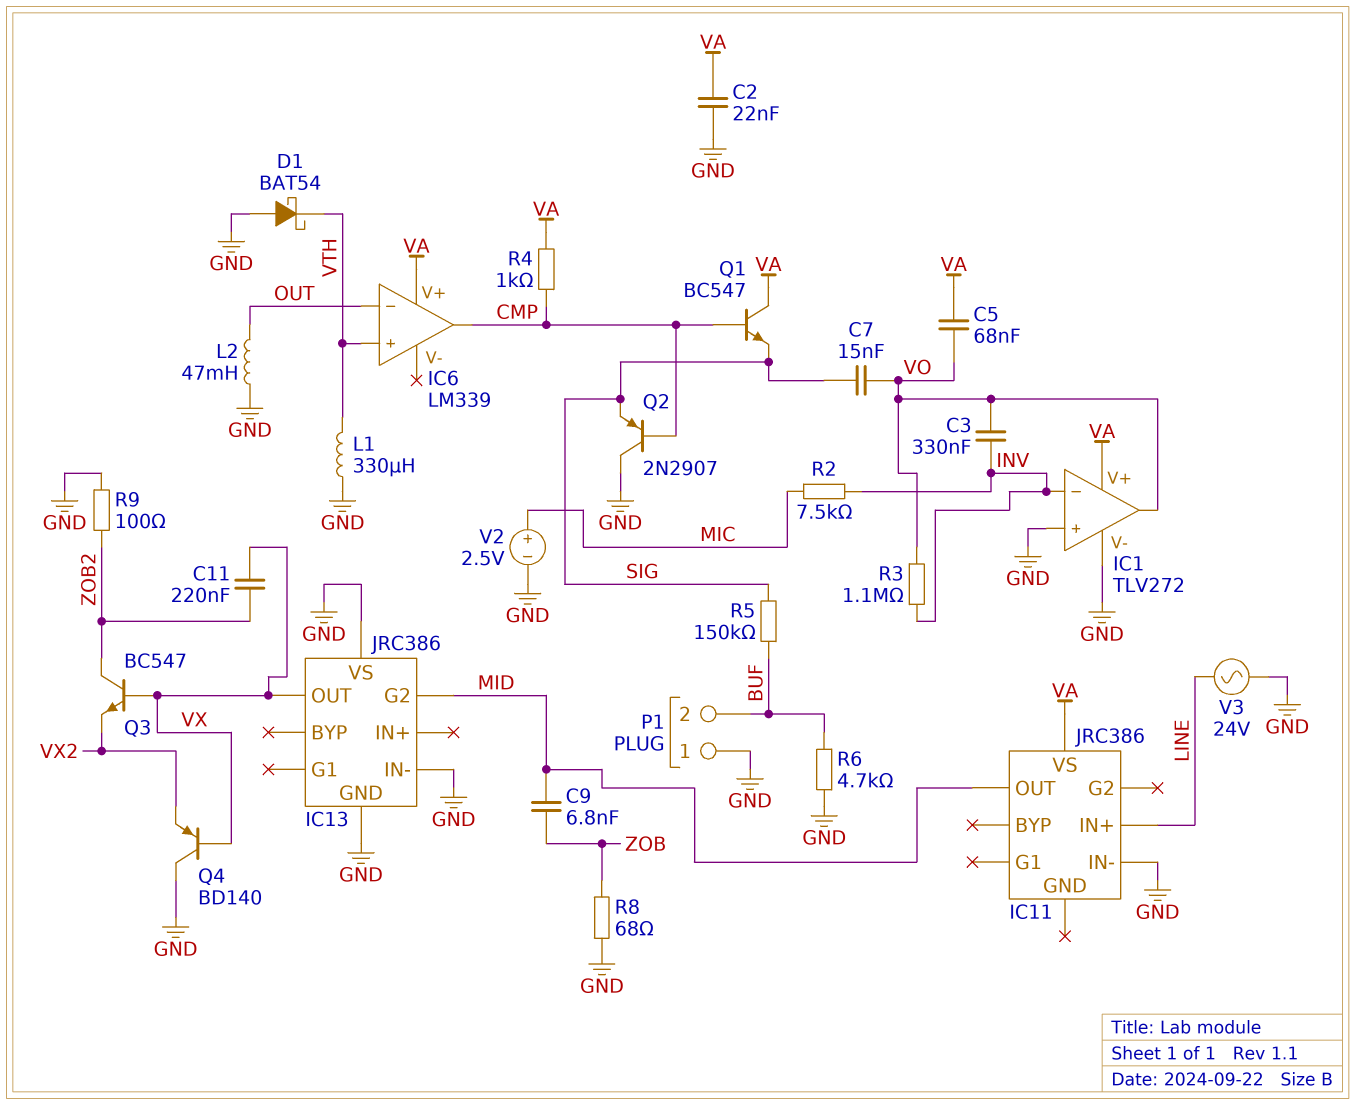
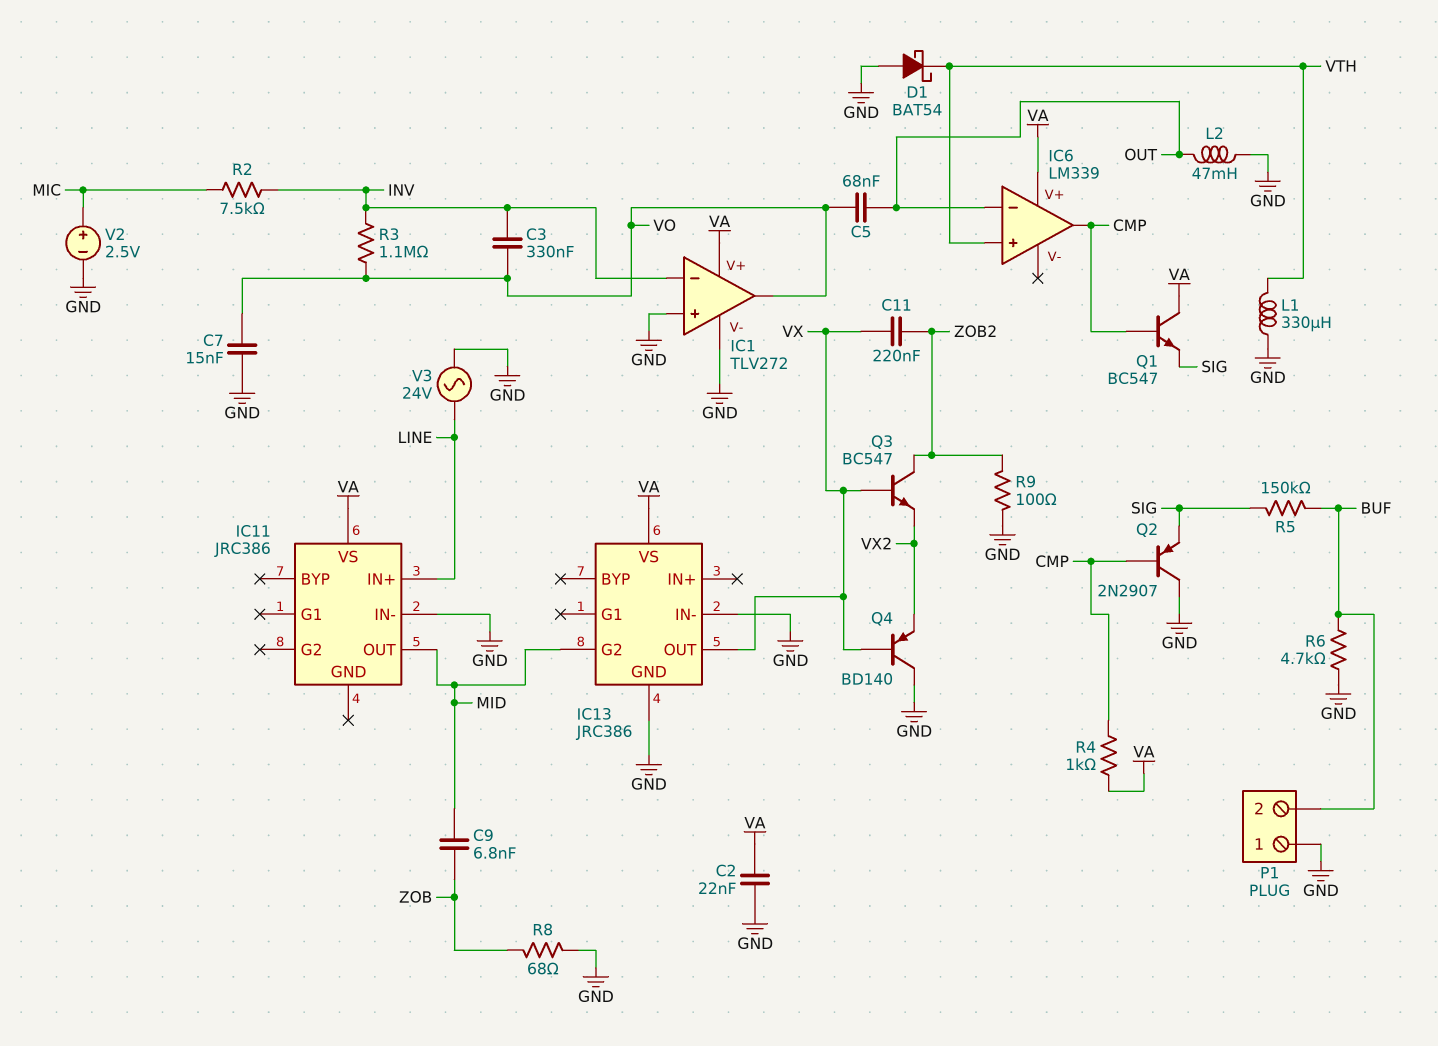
C5: 68nF (VA, VO) -> 68nF (OUT, VO)
C7: 15nF (SIG, VO) -> 15nF (GND, VO)
IC13 pin VS: GND -> VA

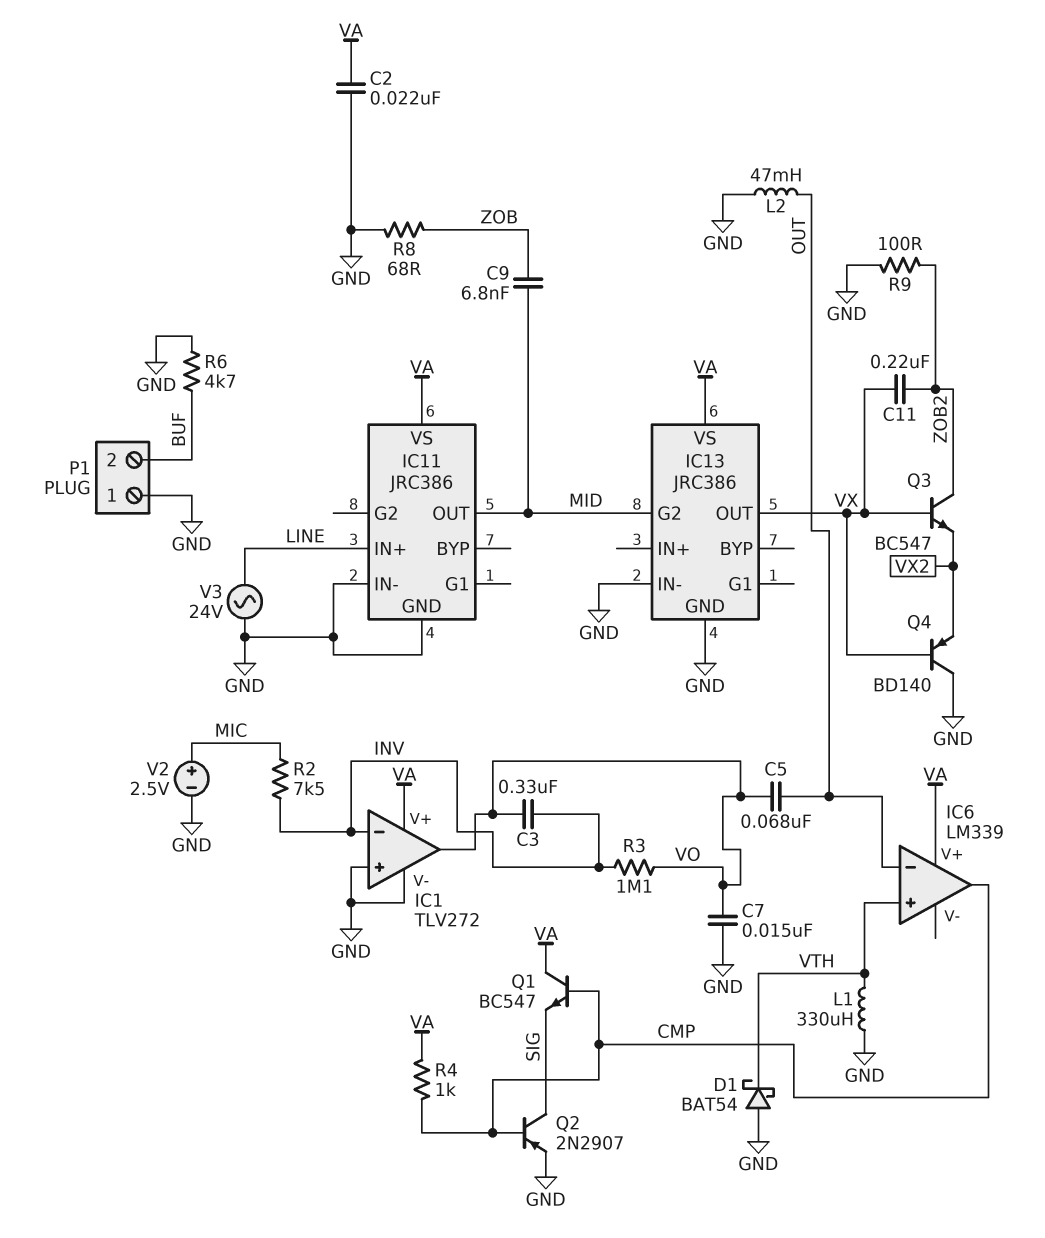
IC11 pin GND: none -> GND
Q2: PNP 2N2907 (B CMP, C GND, E SIG) -> PNP 2N2907 (B CMP, C SIG, E GND)
R5: 150k (BUF, SIG) -> none

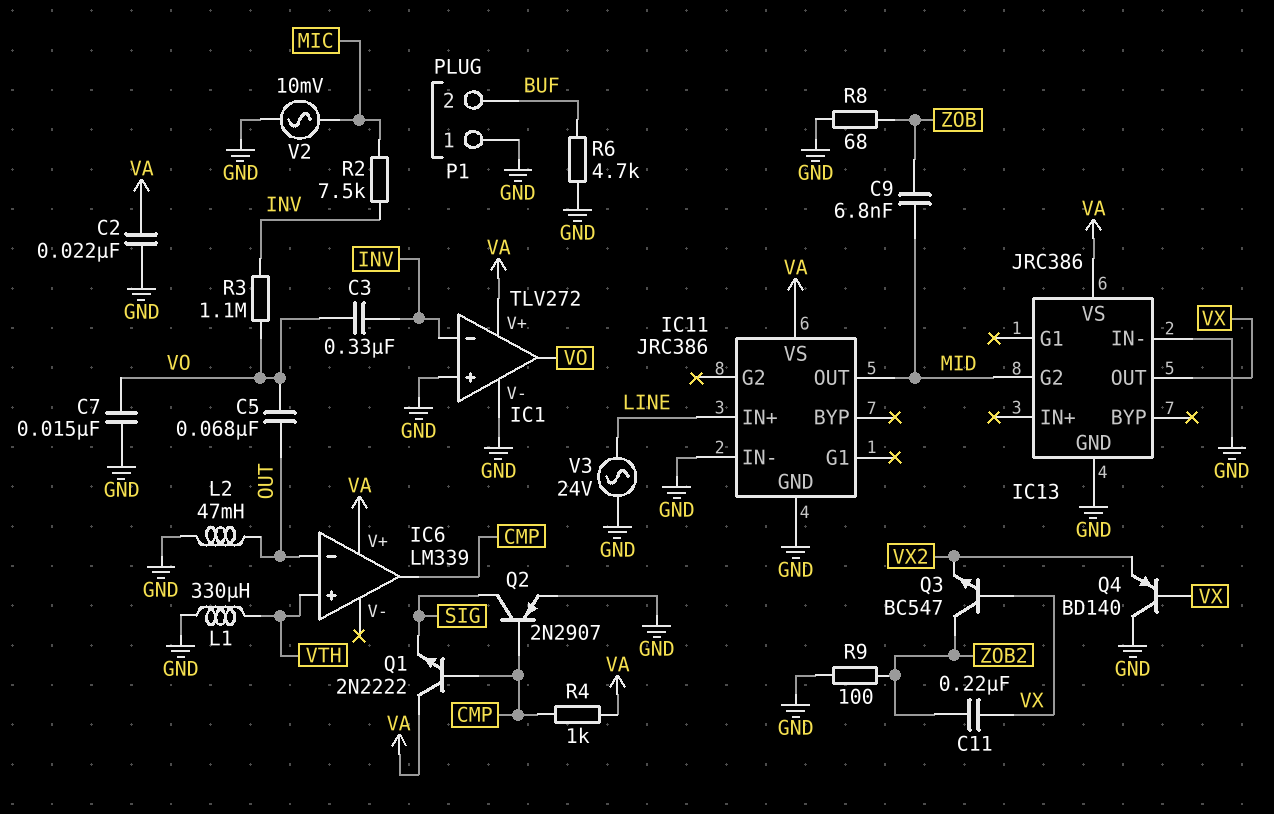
D1: schottky BAT54 (A GND, K VTH) -> none
Q1: NPN BC547 (B CMP, C VA, E SIG) -> NPN 2N2222 (B CMP, C VA, E SIG)
V2: 2.5V (plus MIC, minus GND) -> AC 10mV (GND, MIC)

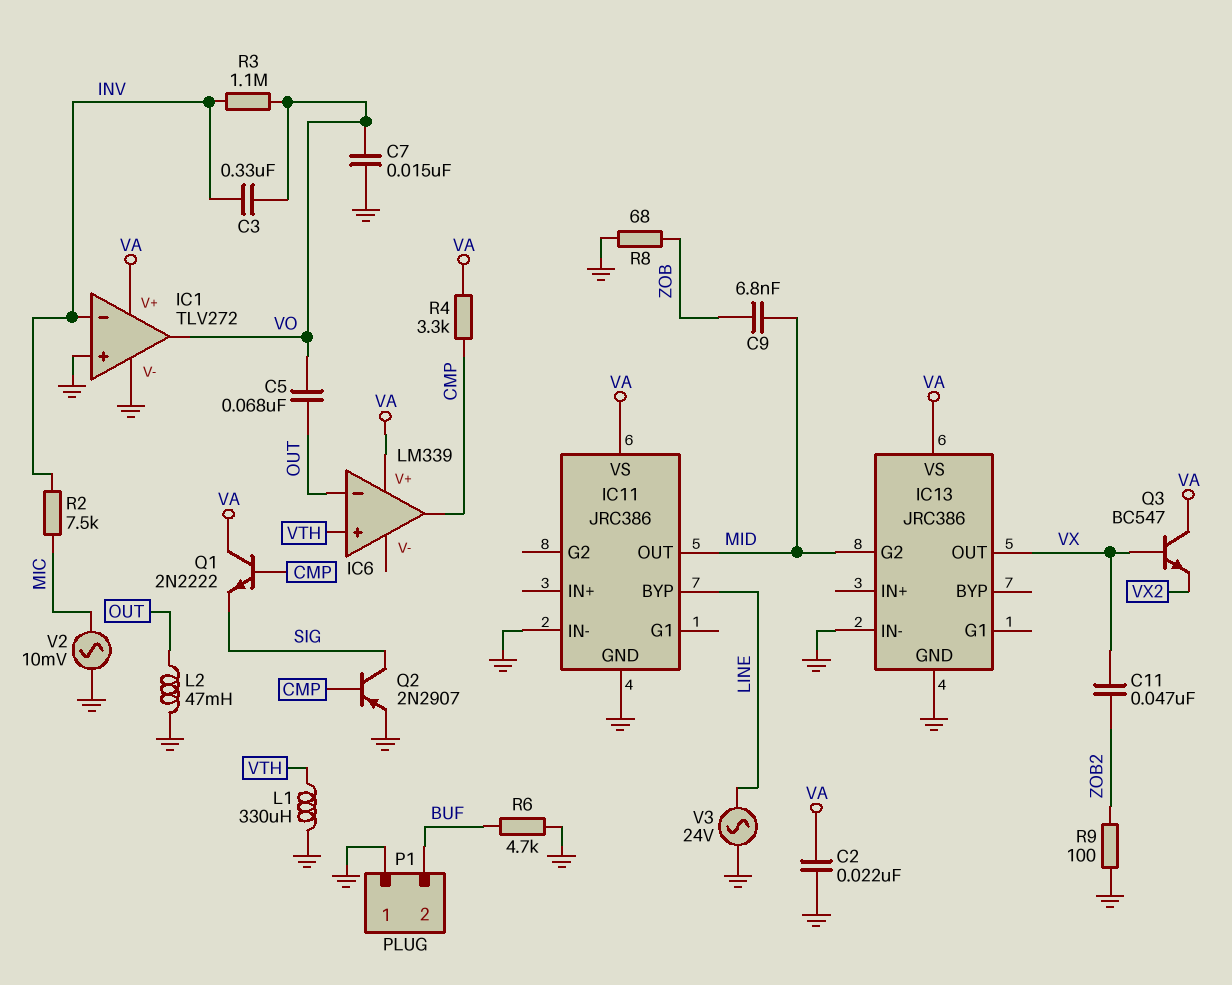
C11: 220nF (VX, ZOB2) -> 47nF (VX, ZOB2)
IC11 pin BYP: none -> LINE
IC11 pin IN+: LINE -> none
Q3: NPN BC547 (B VX, C ZOB2, E VX2) -> NPN BC547 (B VX, C VA, E VX2)
Q4: PNP BD140 (B VX, C GND, E VX2) -> none
R4: 1k (CMP, VA) -> 3.3k (CMP, VA)

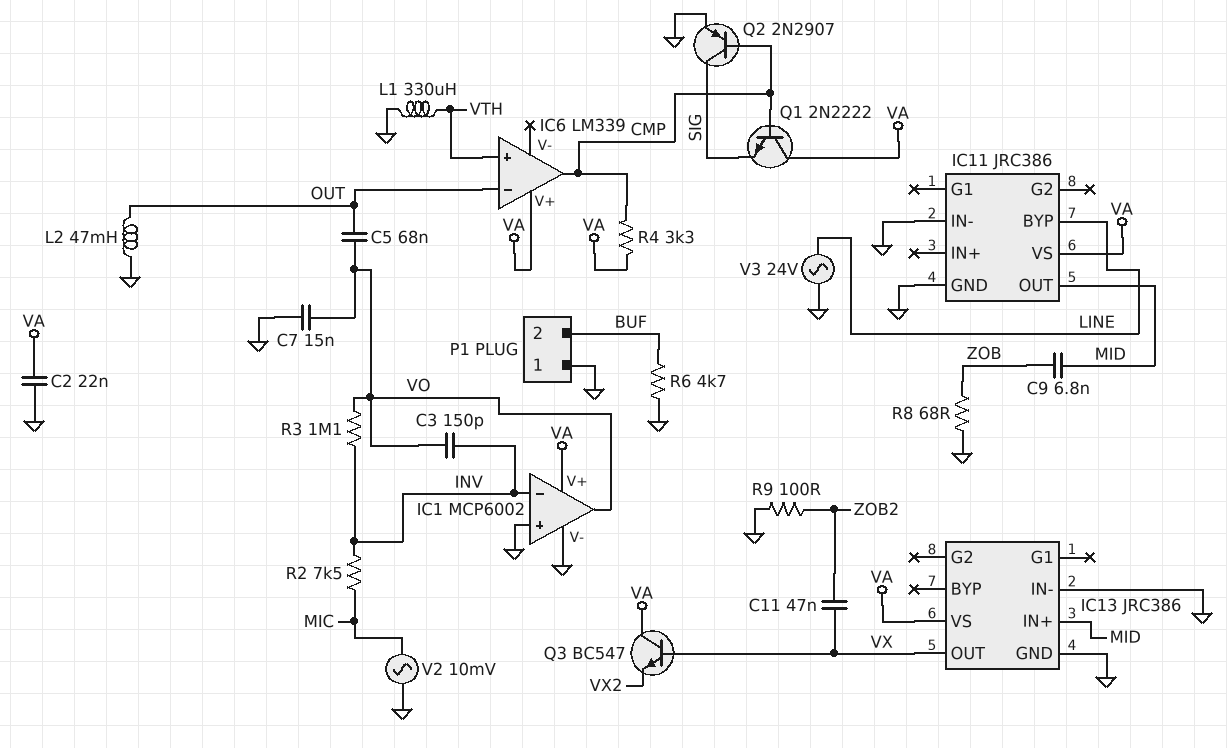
C3: 330nF (INV, VO) -> 150pF (INV, VO)
IC1: TLV272 -> MCP6002
IC13 pin G2: MID -> none
IC13 pin IN+: none -> MID

